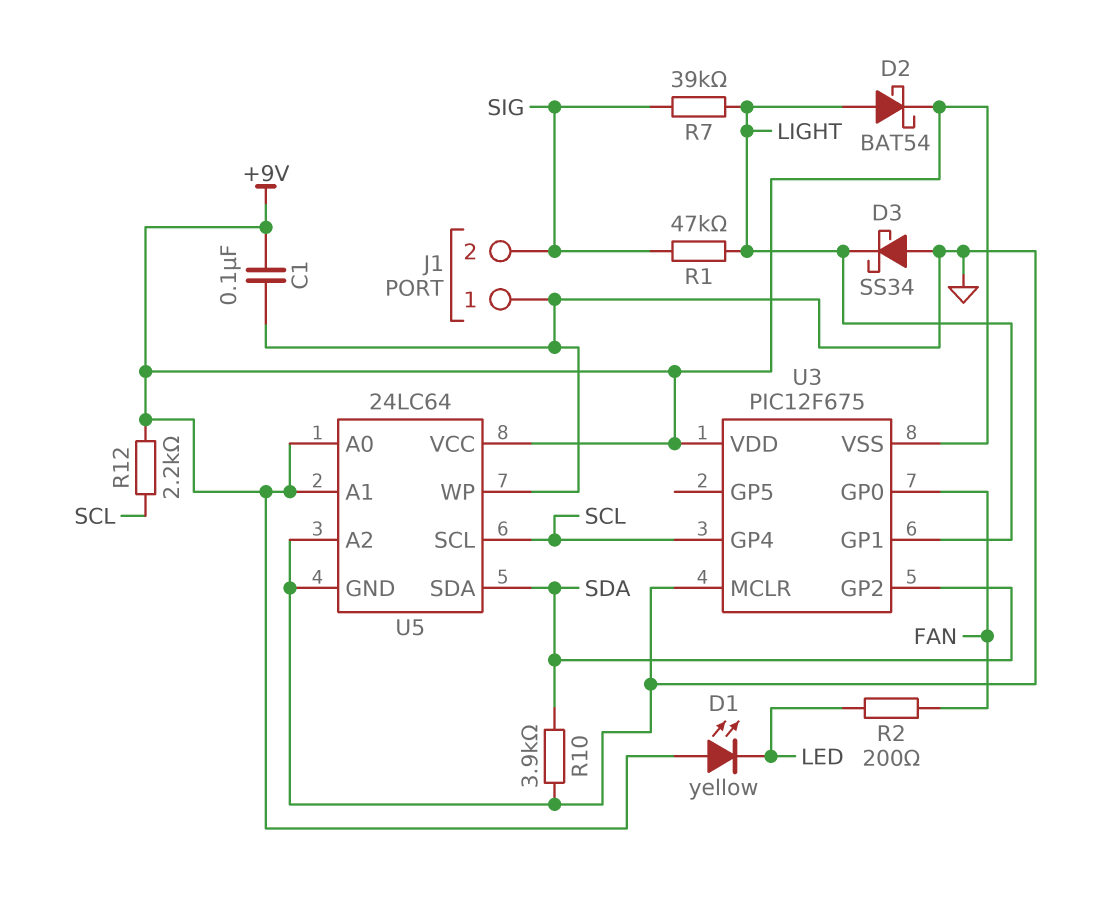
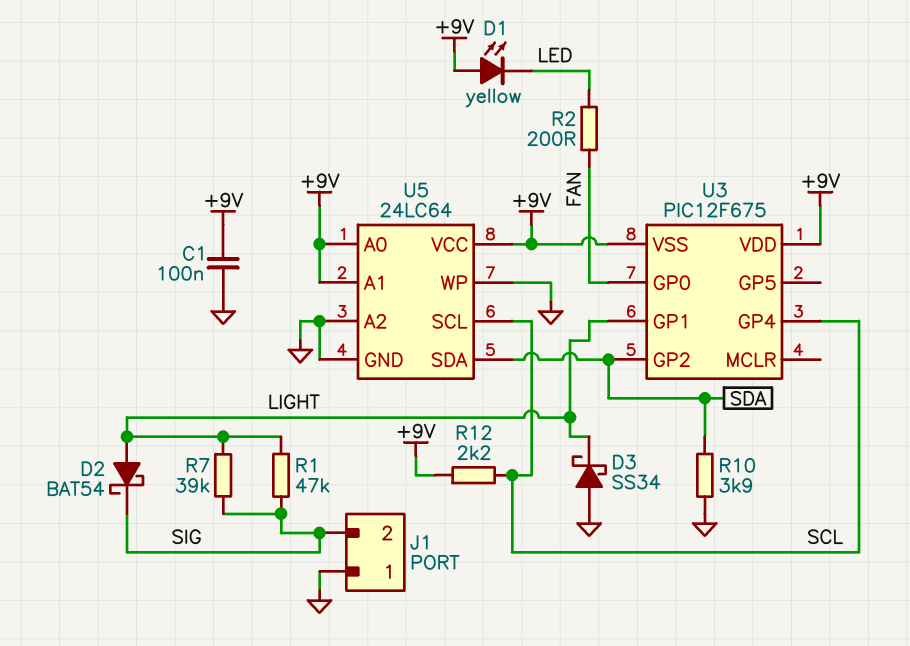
D2: schottky BAT54 (A LIGHT, K +9V) -> schottky BAT54 (A LIGHT, K SIG)
U3 pin MCLR: GND -> none

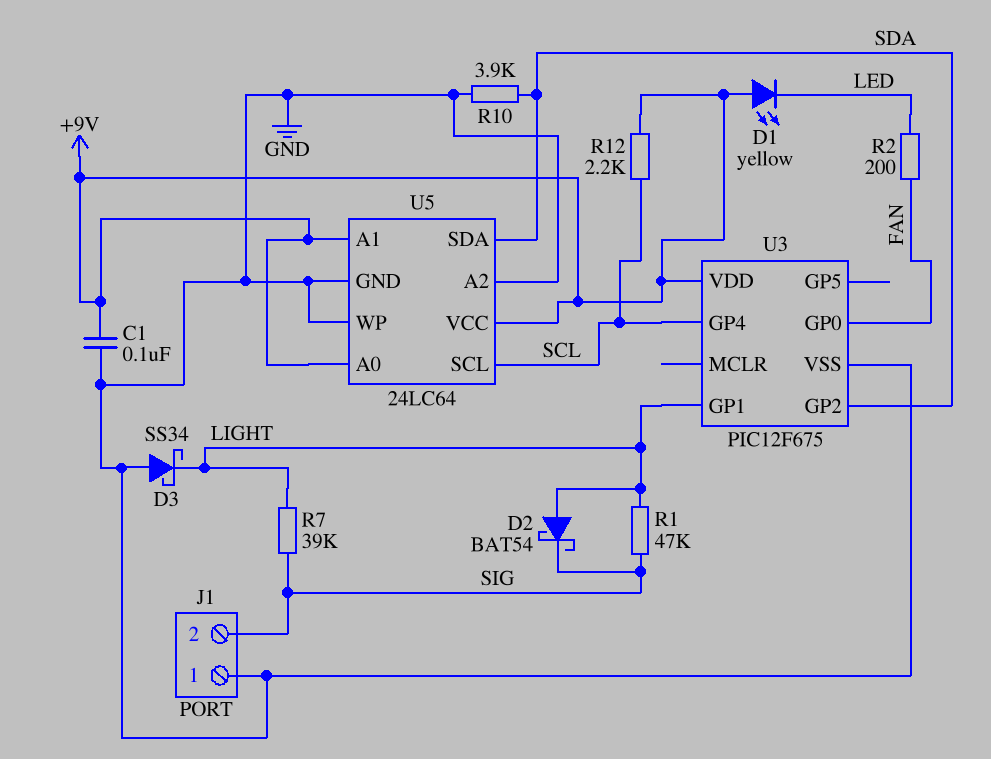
U3 pin VSS: +9V -> GND

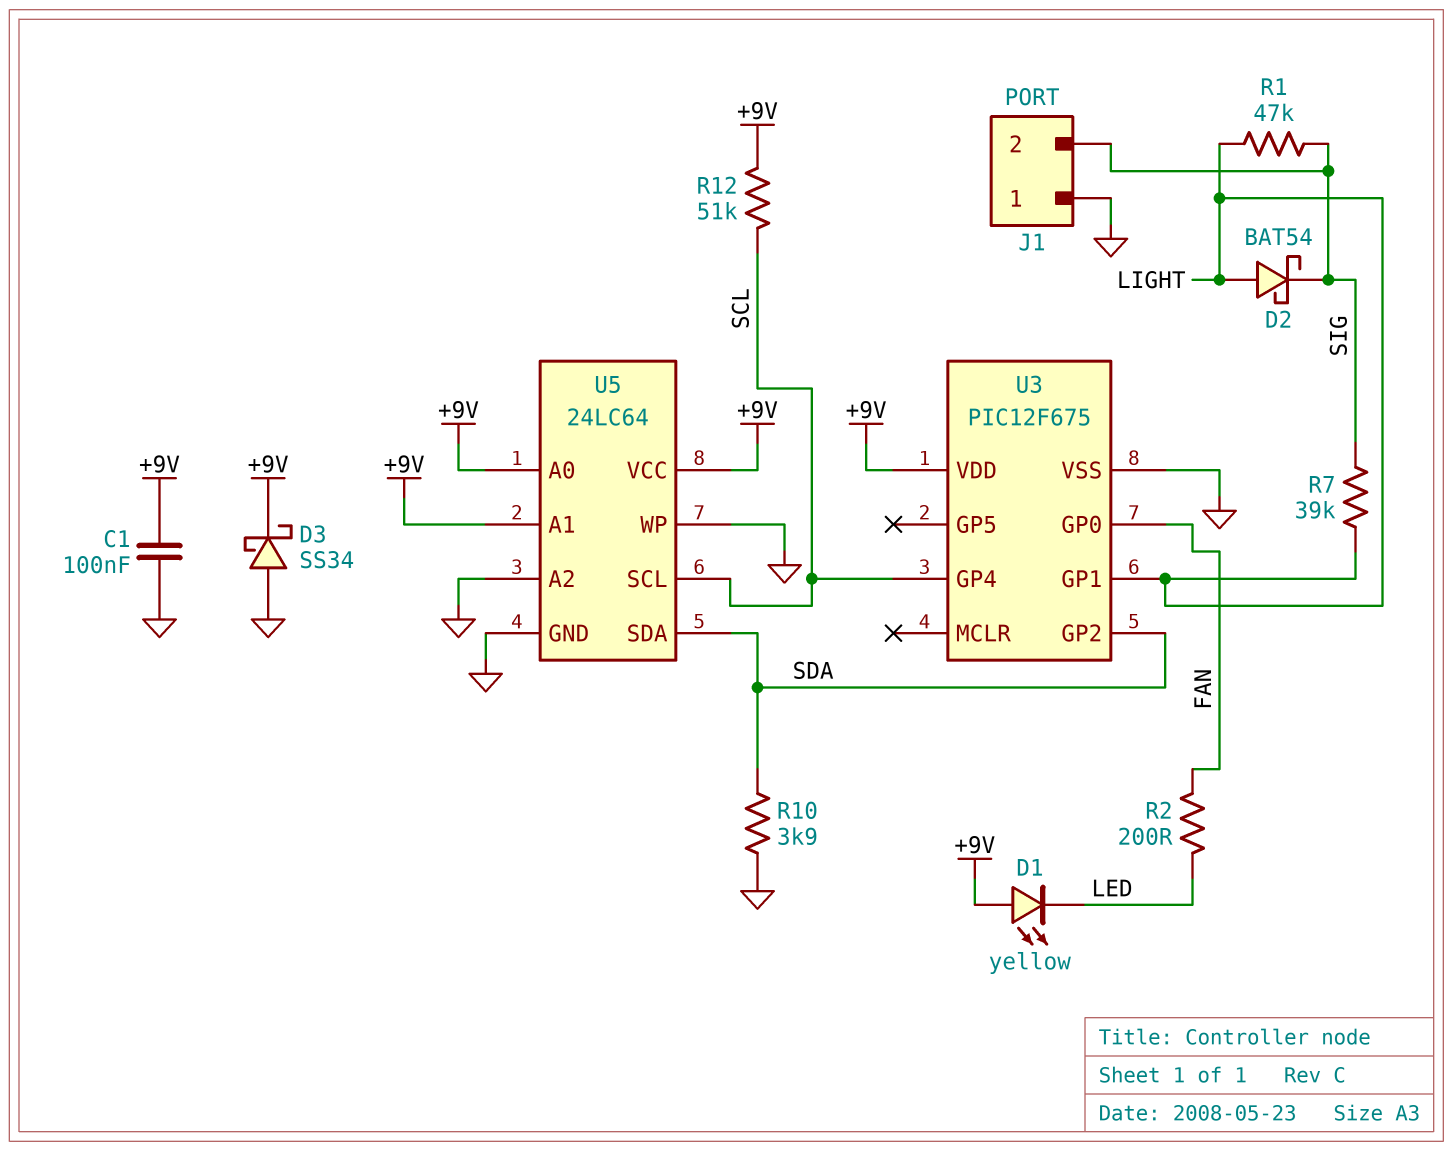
D3: schottky SS34 (A GND, K LIGHT) -> schottky SS34 (A GND, K +9V)
R12: 2.2k (+9V, SCL) -> 51k (+9V, SCL)

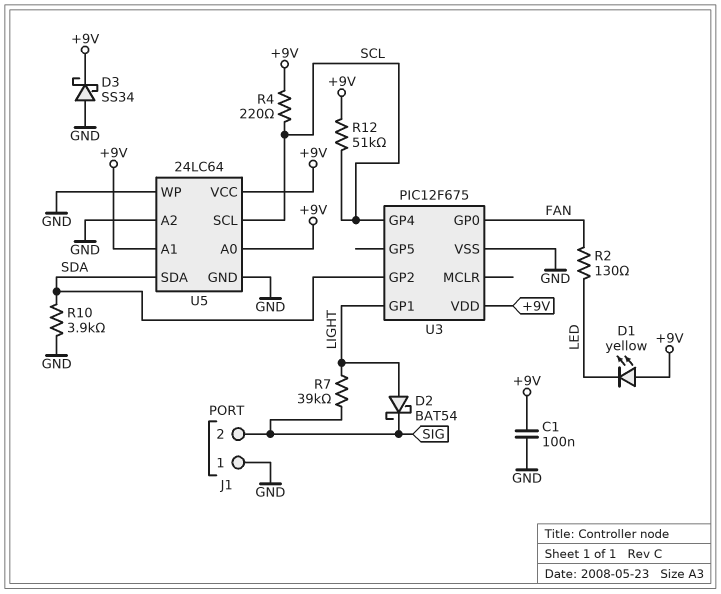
R1: 47k (LIGHT, SIG) -> none
R2: 200 (FAN, LED) -> 130 (FAN, LED)
R4: none -> 220 (+9V, SCL)

